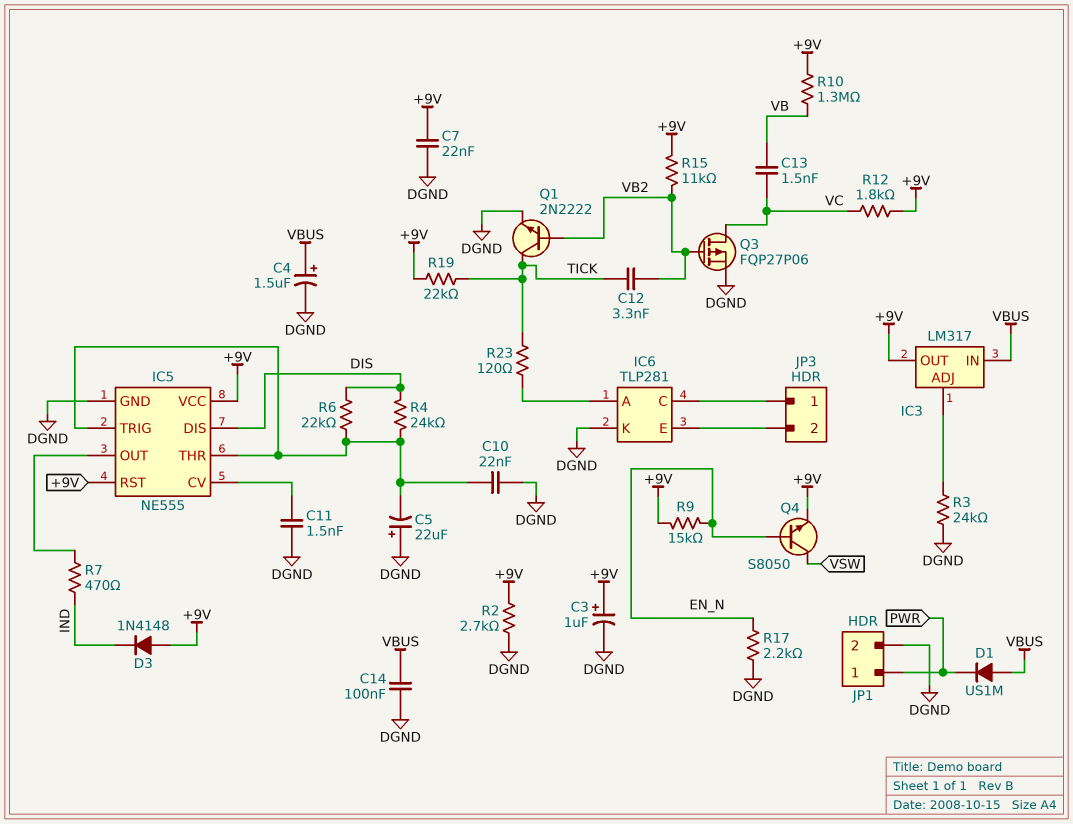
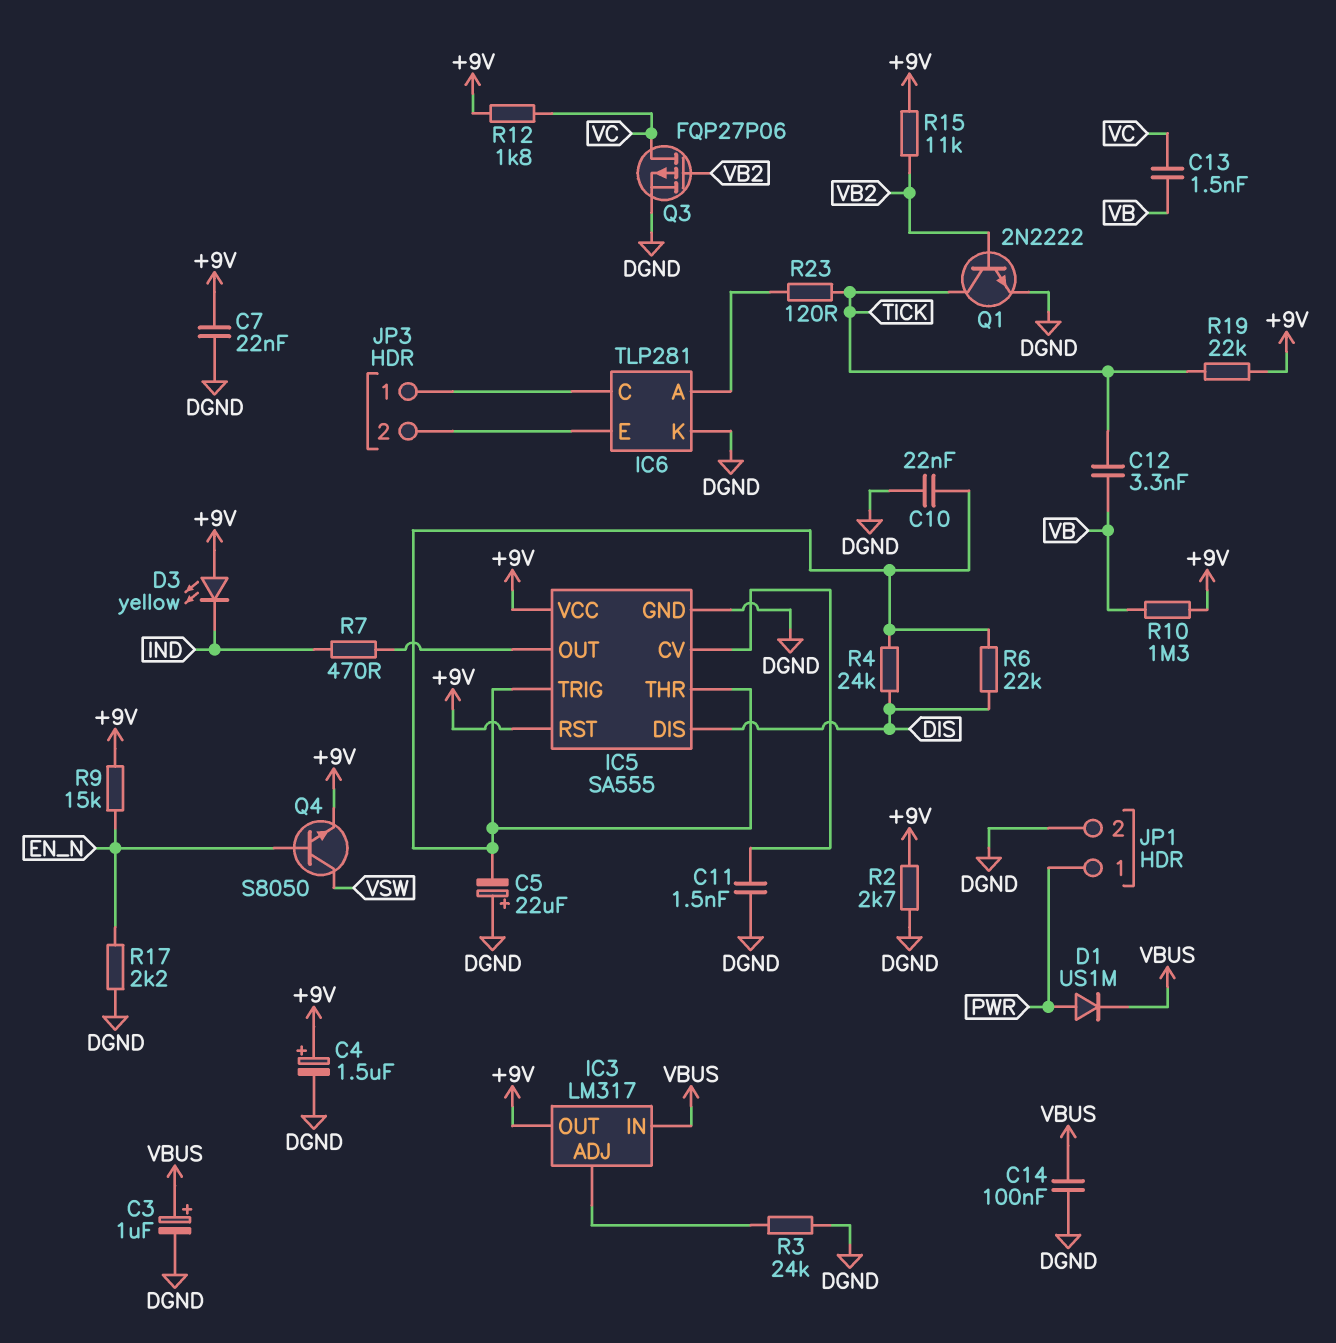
C3: 1uF (plus +9V, minus DGND) -> 1uF (plus VBUS, minus DGND)
C4: 1.5uF (plus VBUS, minus DGND) -> 1.5uF (plus +9V, minus DGND)
C12: 3.3nF (TICK, VB2) -> 3.3nF (TICK, VB)
D1: diode US1M (A VBUS, K PWR) -> diode US1M (A PWR, K VBUS)
D3: diode 1N4148 (A +9V, K IND) -> LED yellow (A +9V, K IND)
IC5: NE555 -> SA555

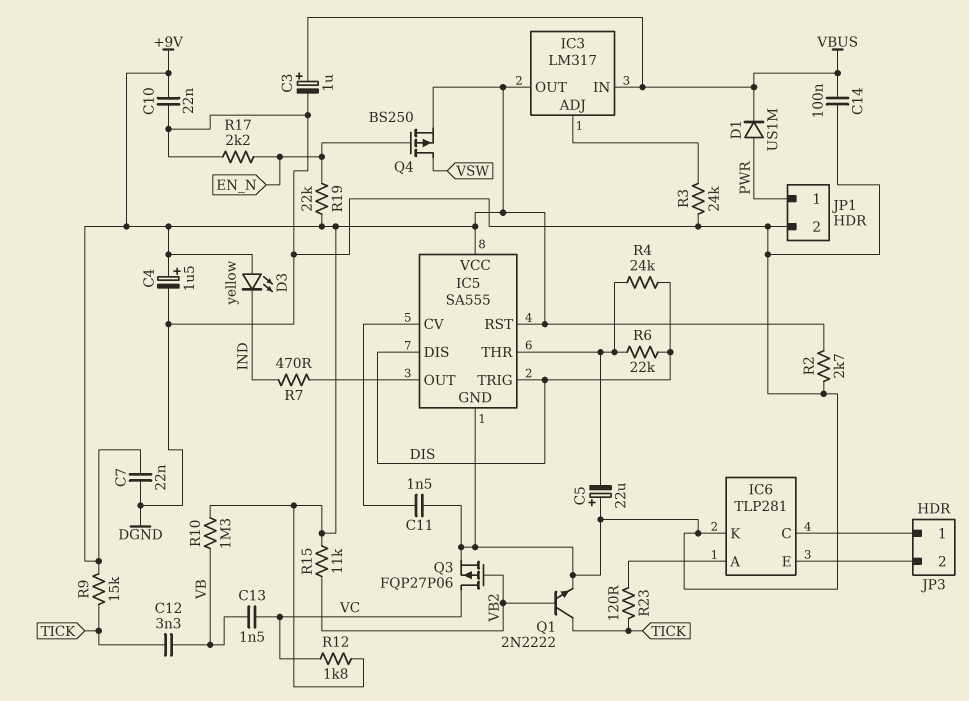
C10: 22nF (DGND, IC5/THR) -> 22nF (+9V, DGND)
IC5 pin TRIG: IC5/THR -> DIS
Q4: NPN S8050 (B EN_N, C VSW, E +9V) -> PMOS BS250 (G EN_N, D VSW, S +9V)
R9: 15k (+9V, EN_N) -> 15k (+9V, TICK)
R19: 22k (+9V, TICK) -> 22k (+9V, EN_N)

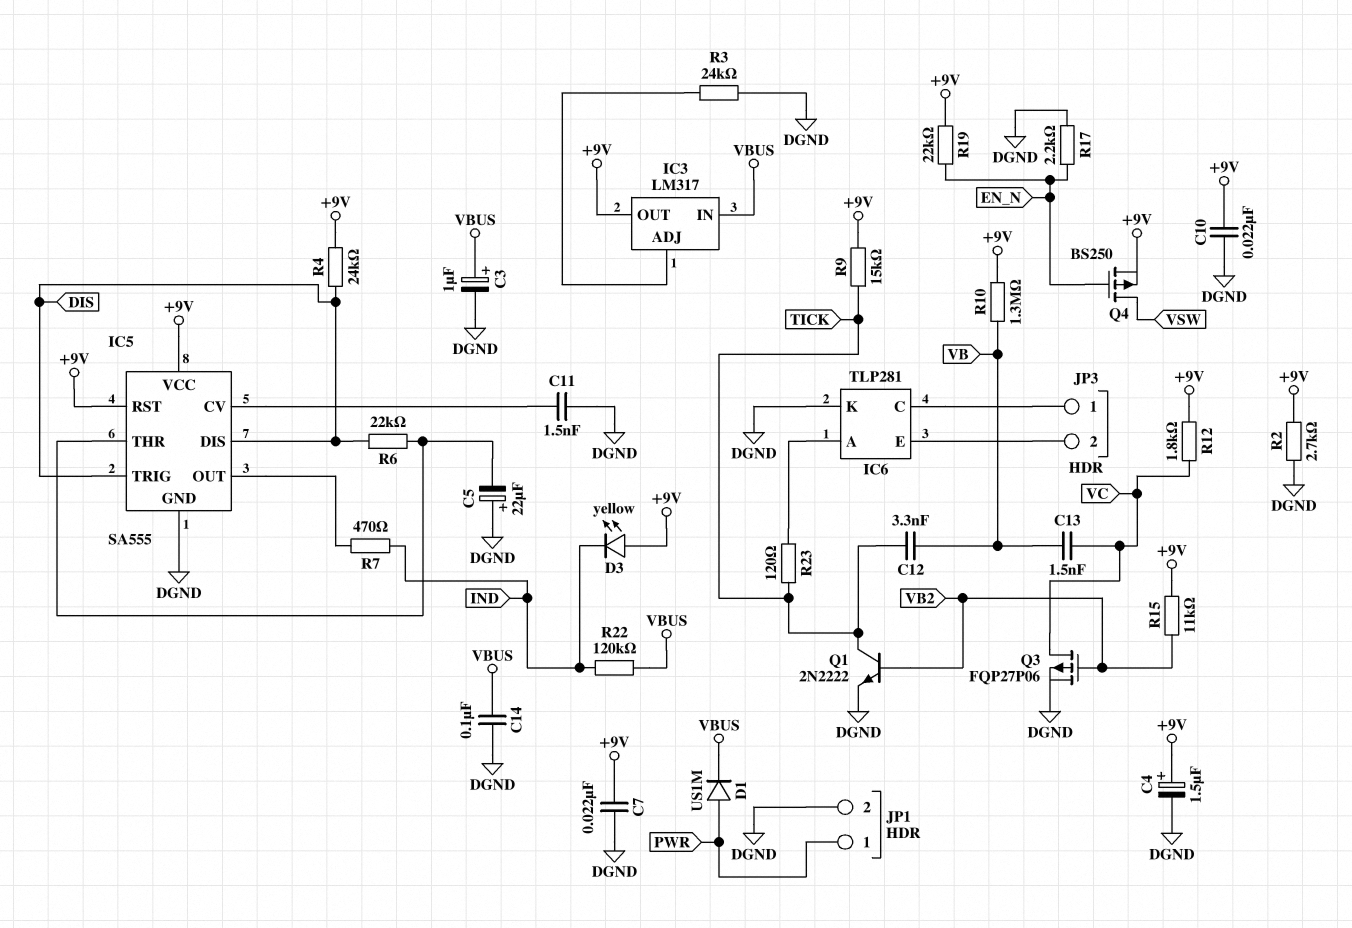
R4: 24k (DIS, IC5/THR) -> 24k (+9V, DIS)
R22: none -> 120k (IND, VBUS)

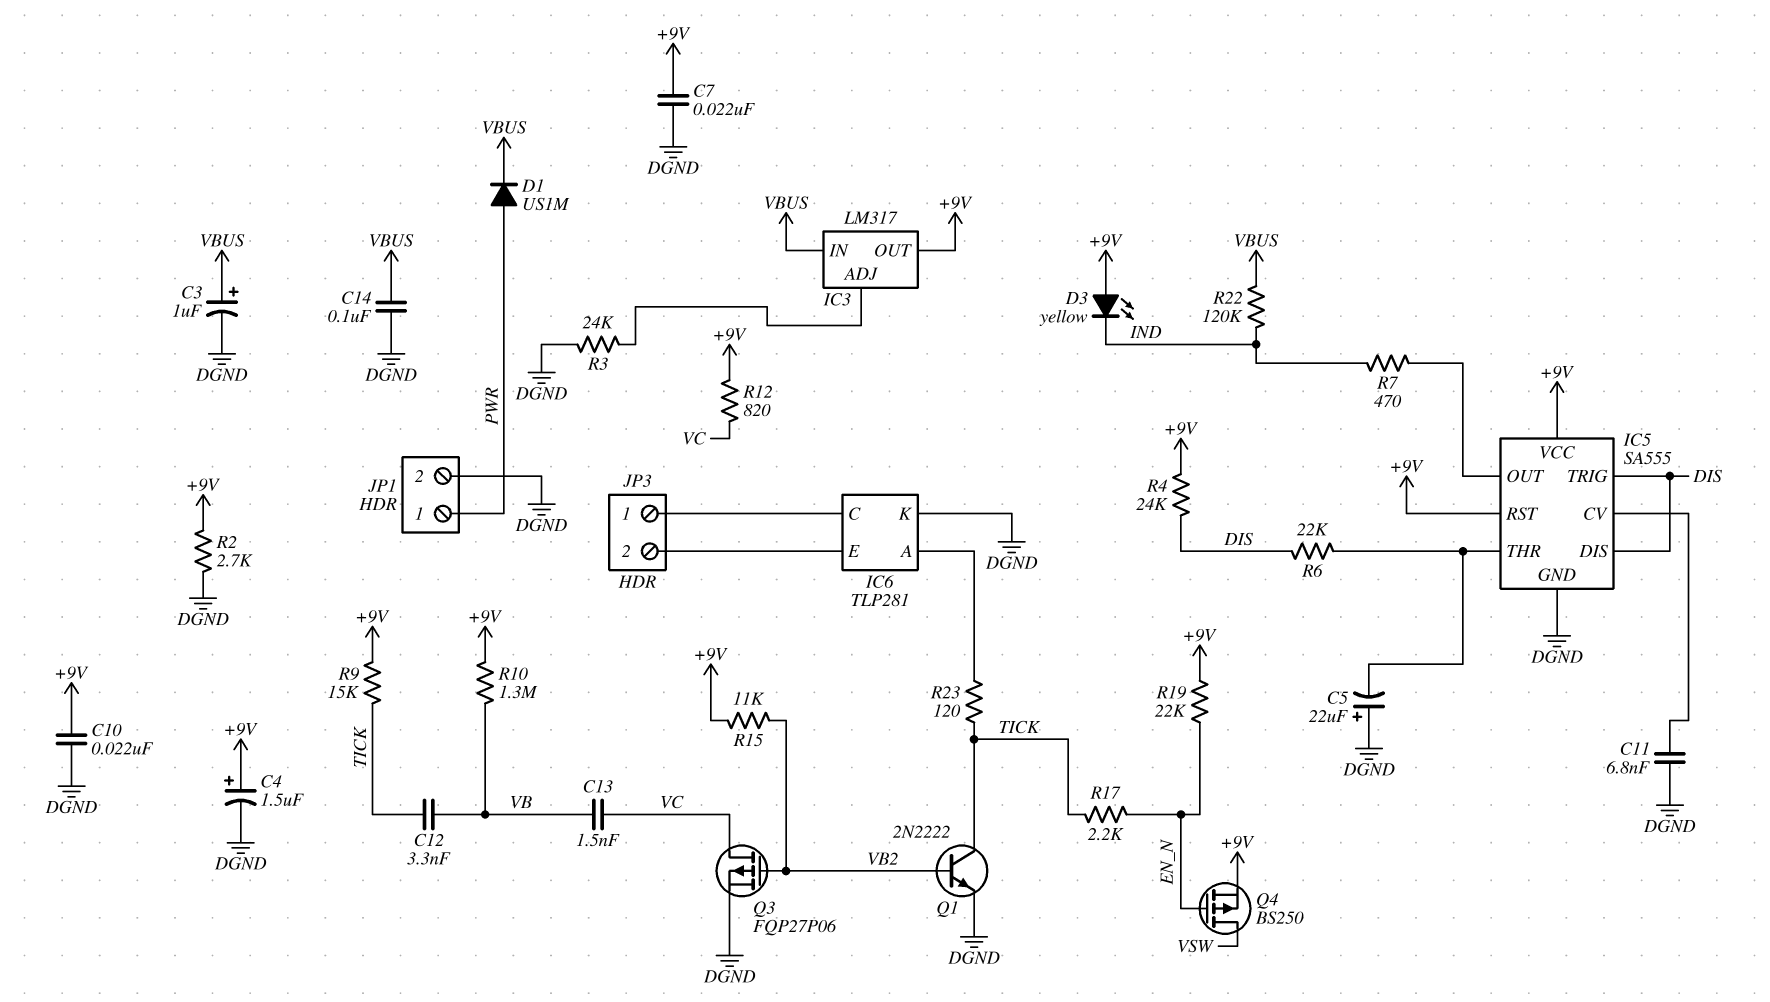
C11: 1.5nF (DGND, IC5/CV) -> 6.8nF (DGND, IC5/CV)
R12: 1.8k (+9V, VC) -> 820 (+9V, VC)
R17: 2.2k (DGND, EN_N) -> 2.2k (EN_N, TICK)

